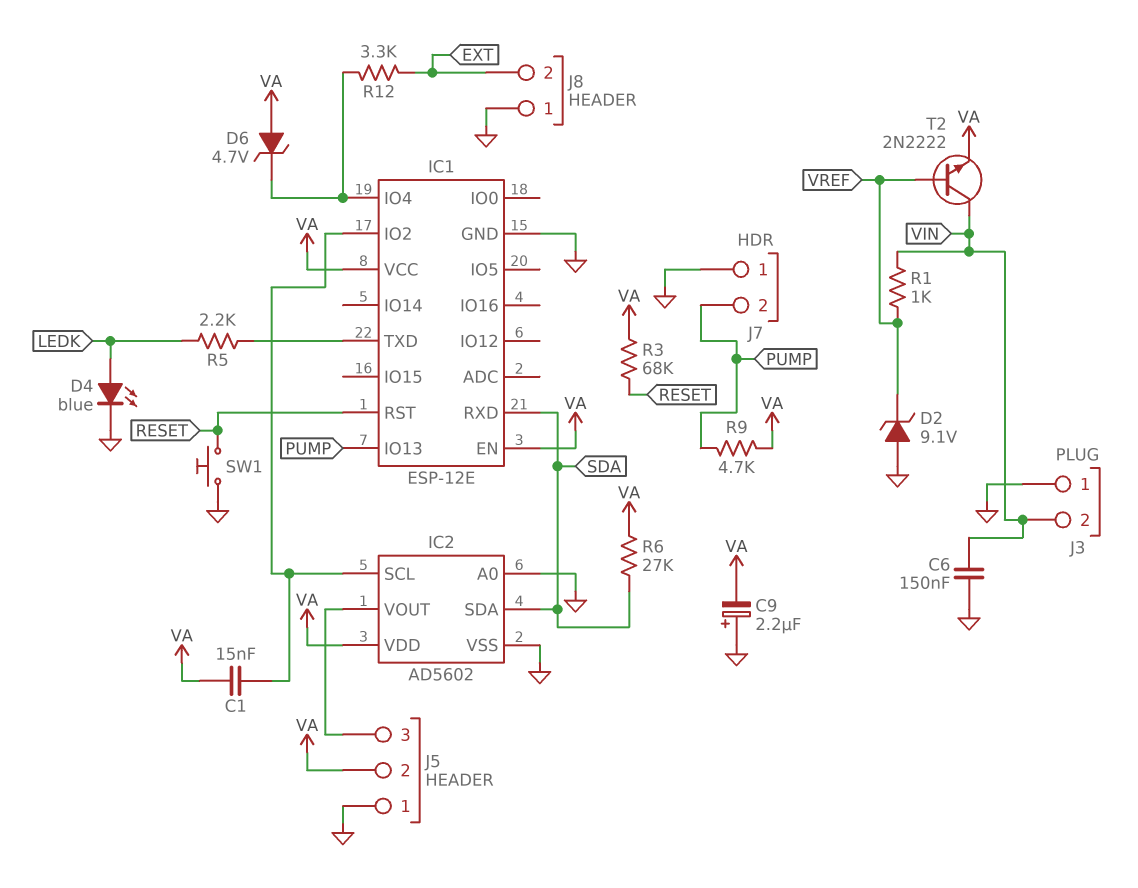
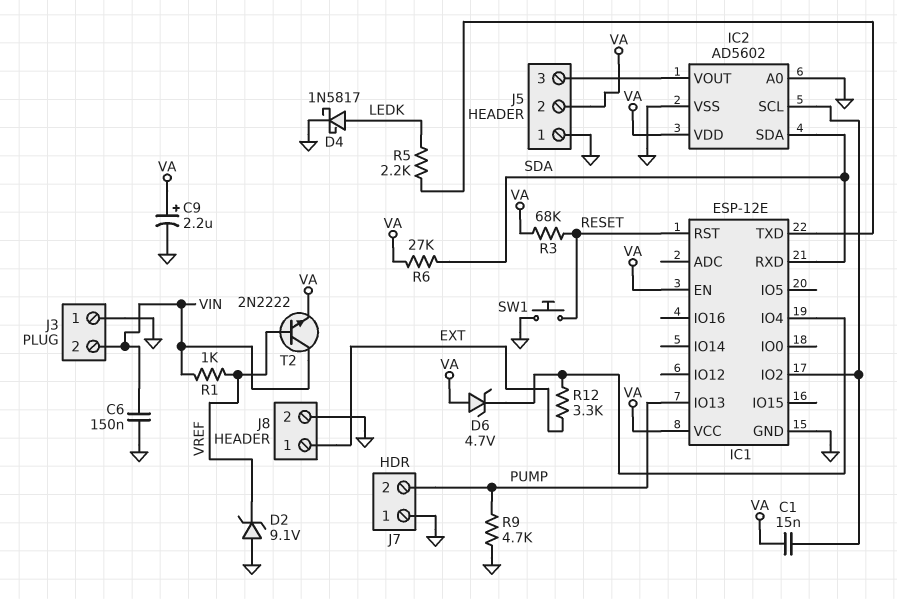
C9: 2.2uF (plus GND, minus VA) -> 2.2uF (plus VA, minus GND)
D4: LED blue (A LEDK, K GND) -> schottky 1N5817 (A LEDK, K GND)
J8 pin 1: GND -> EXT
J8 pin 2: EXT -> GND
R9: 4.7k (PUMP, VA) -> 4.7k (GND, PUMP)

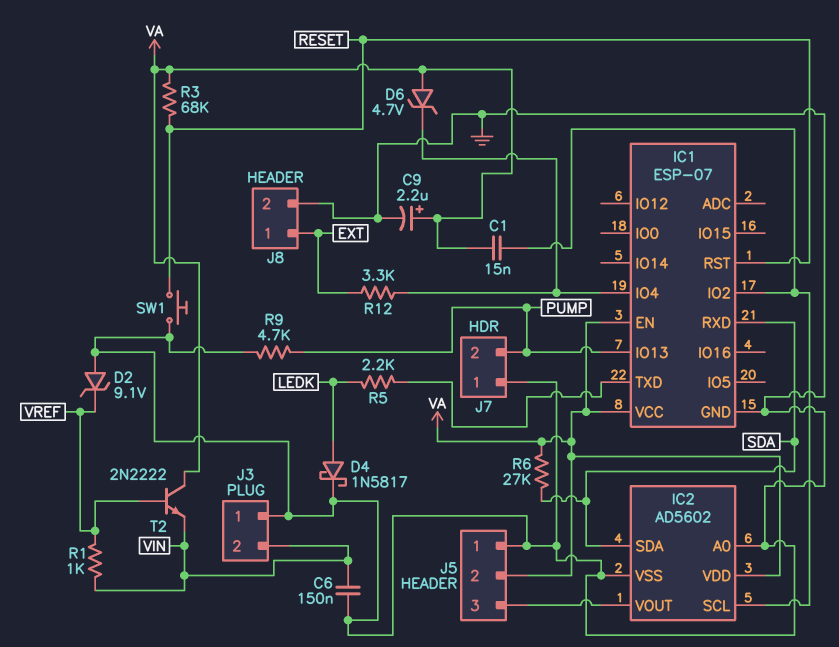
IC1: ESP-12E -> ESP-07
T2: NPN 2N2222 (B VREF, C VIN, E VA) -> NPN 2N2222 (B VREF, C VA, E VIN)

